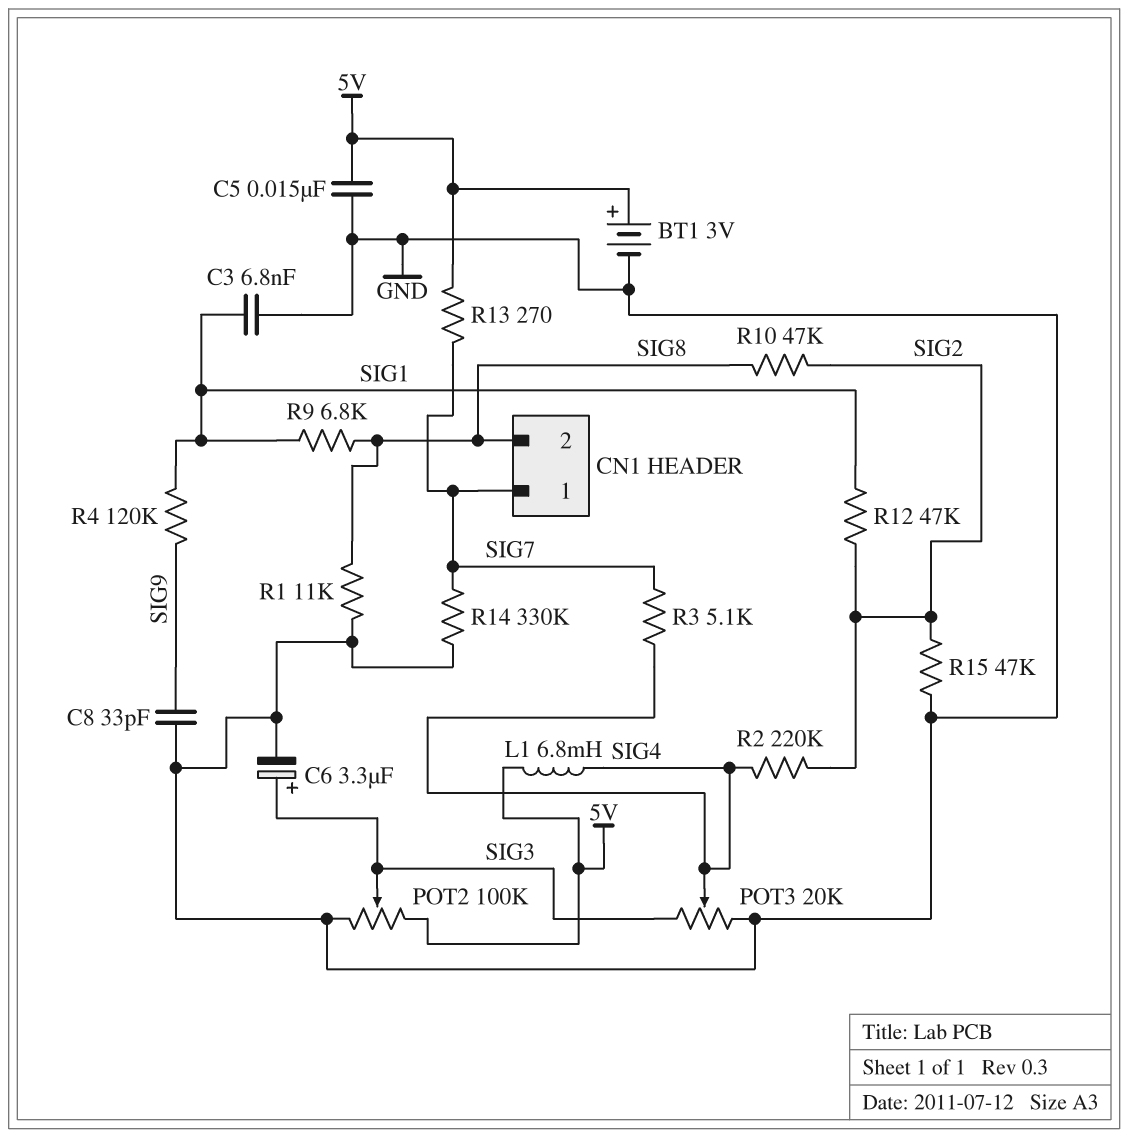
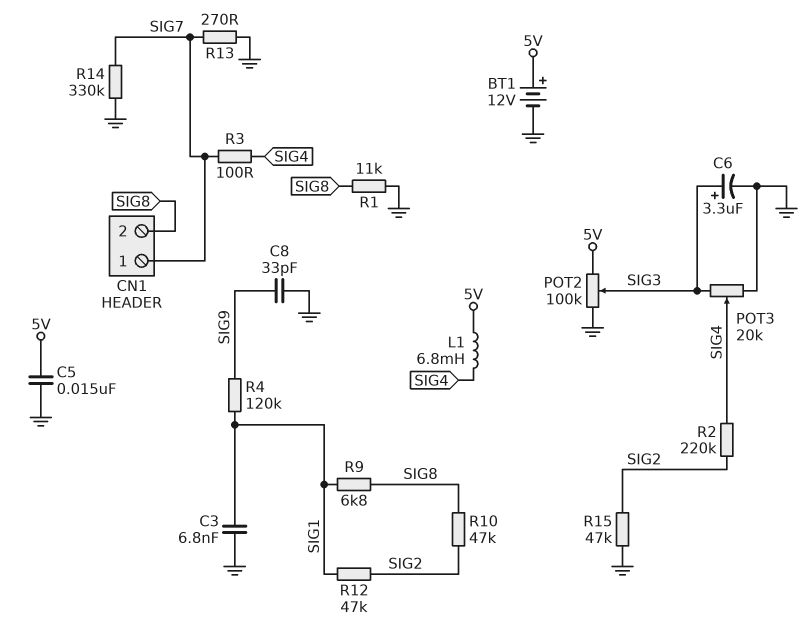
BT1: 3V (plus 5V, minus GND) -> 12V (plus 5V, minus GND)
R3: 5.1k (SIG4, SIG7) -> 100 (SIG4, SIG7)
R13: 270 (5V, SIG7) -> 270 (GND, SIG7)

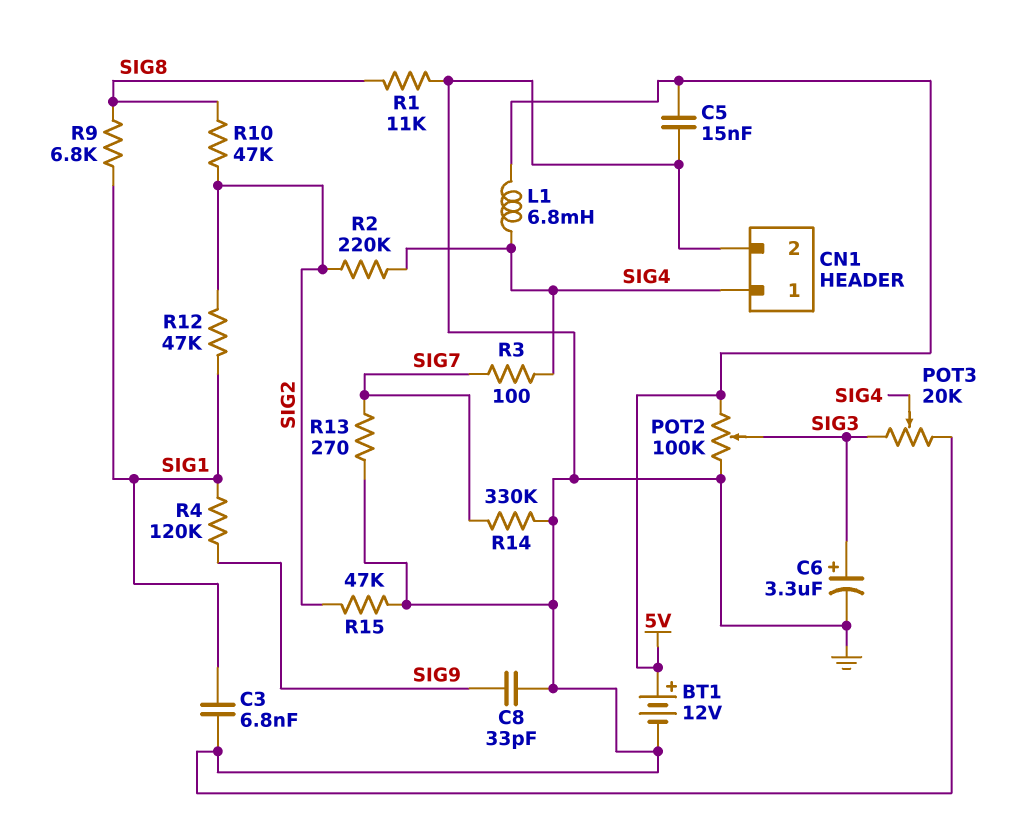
CN1 pin 1: SIG7 -> SIG4
CN1 pin 2: SIG8 -> GND

